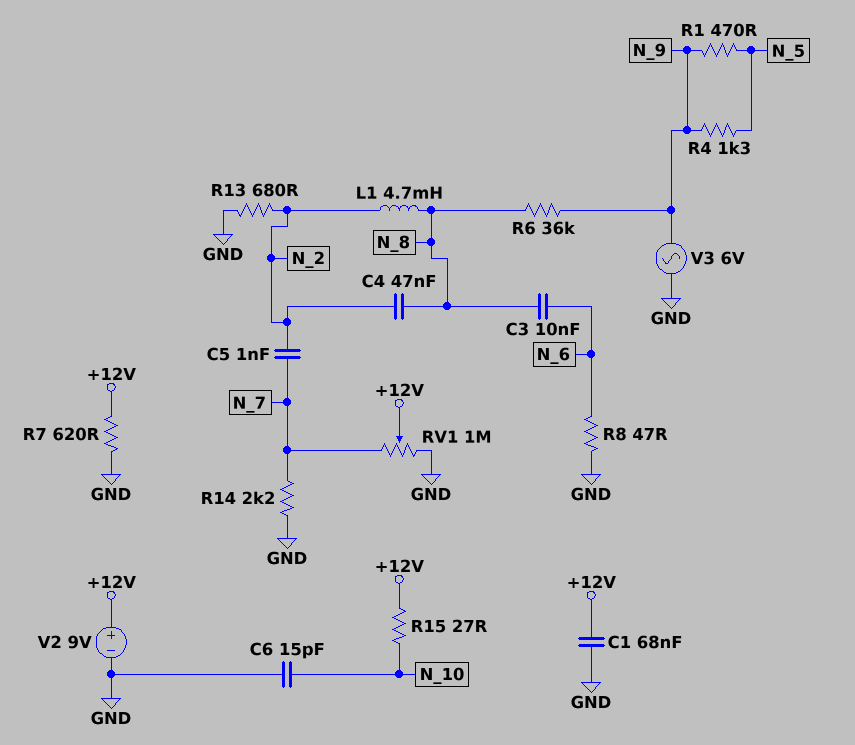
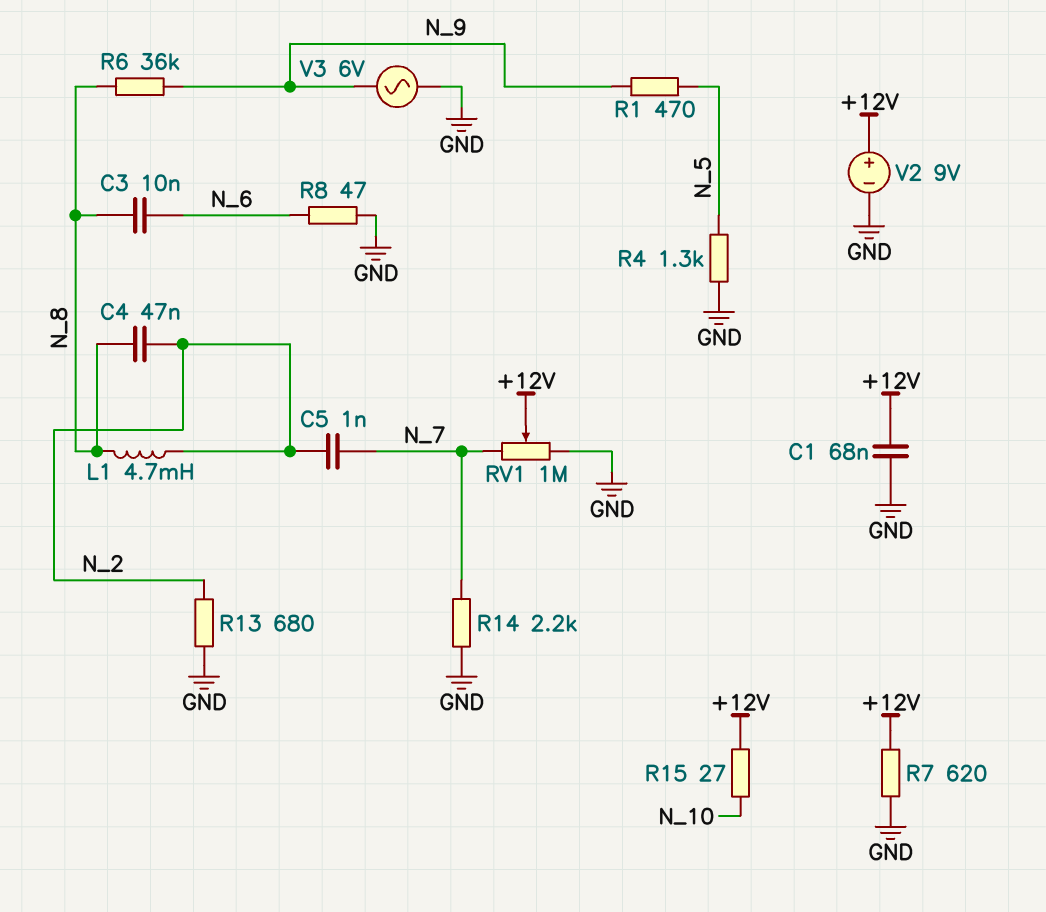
C6: 15pF (GND, N_10) -> none
R4: 1.3k (N_5, N_9) -> 1.3k (GND, N_5)

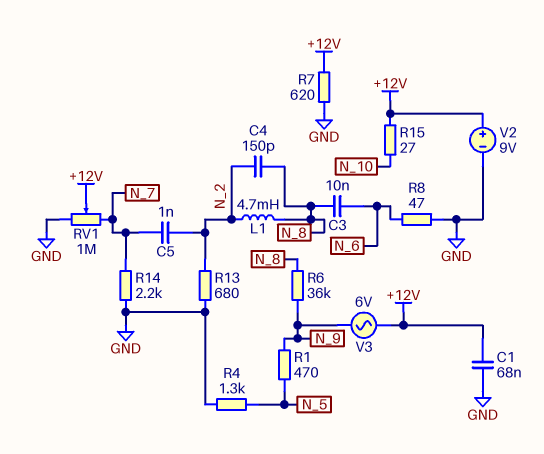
C4: 47nF (N_2, N_8) -> 150pF (N_2, N_8)
V3: AC 6V (GND, N_9) -> AC 6V (+12V, N_9)

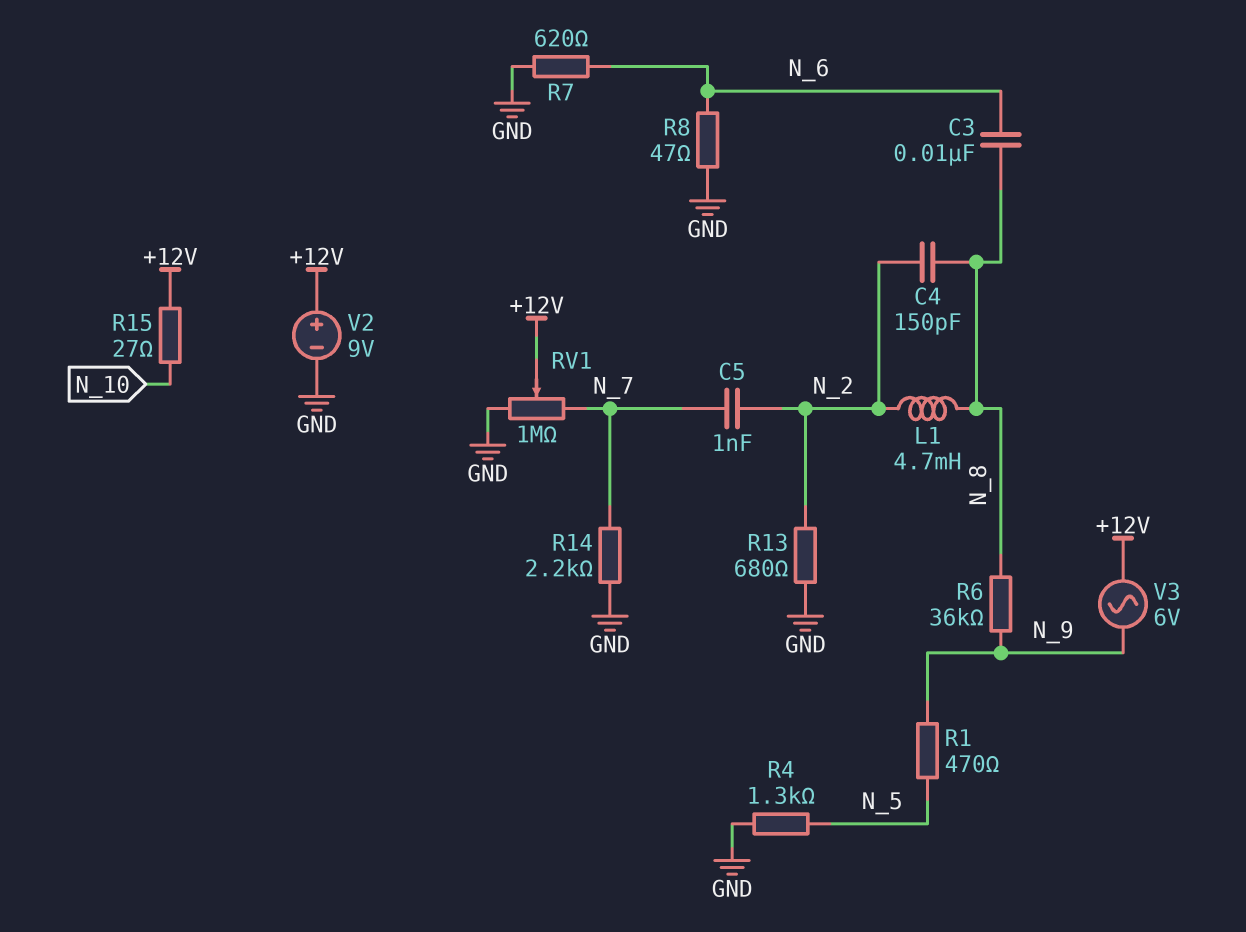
C1: 68nF (+12V, GND) -> none
R7: 620 (+12V, GND) -> 620 (GND, N_6)

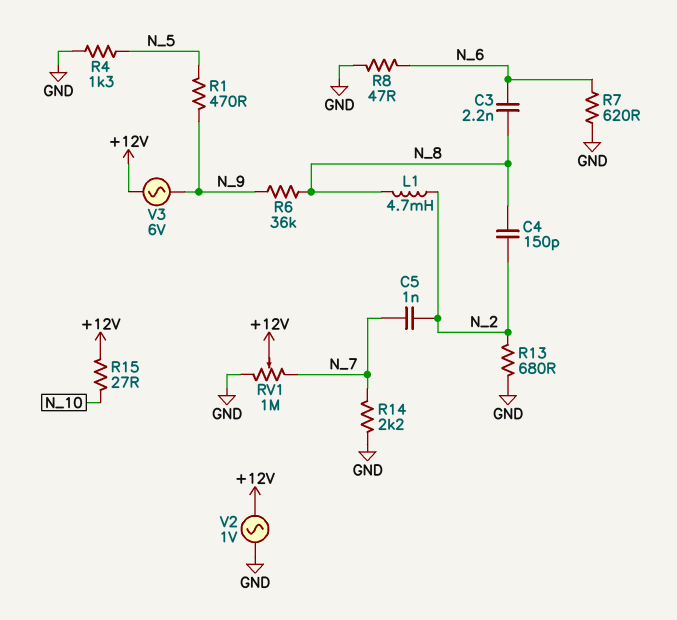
C3: 10nF (N_6, N_8) -> 2.2nF (N_6, N_8)
V2: 9V (plus +12V, minus GND) -> AC 1V (+12V, GND)

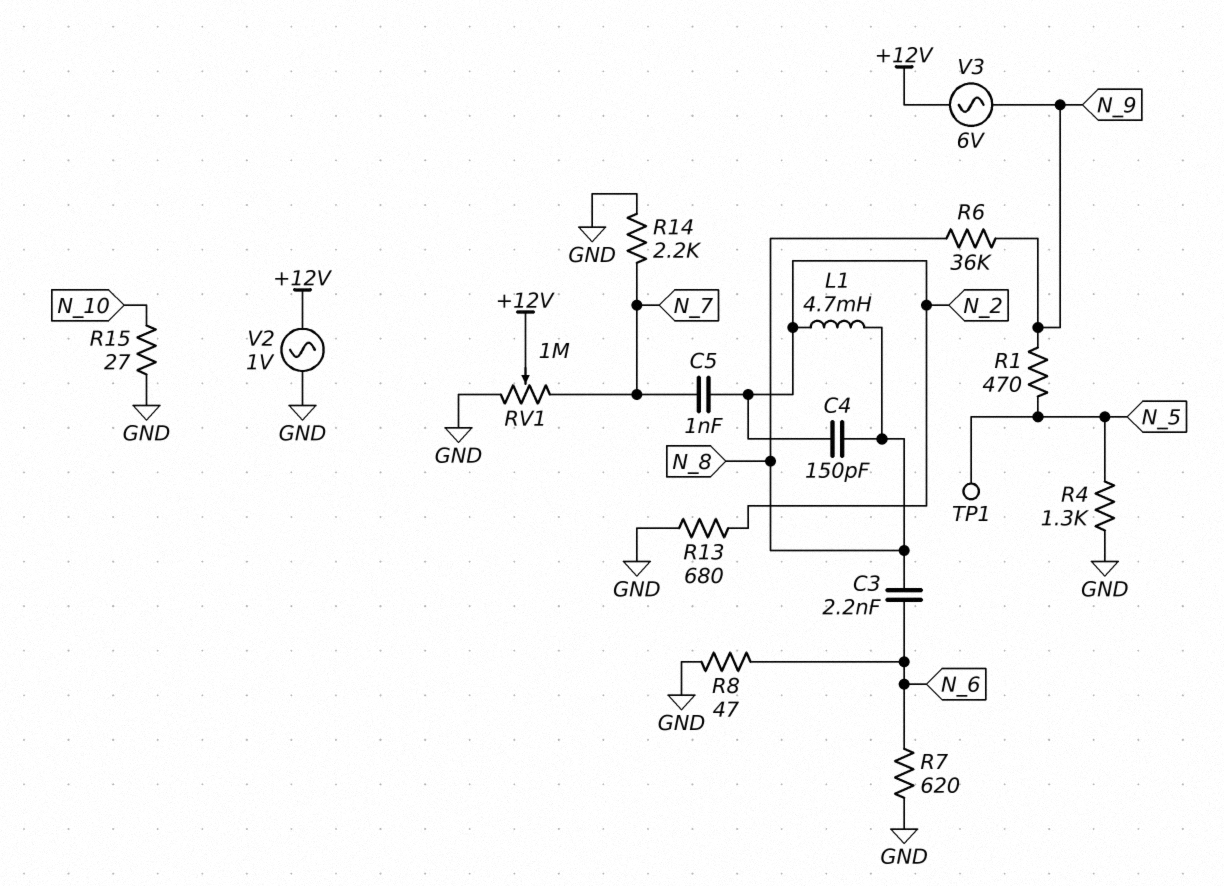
R15: 27 (+12V, N_10) -> 27 (GND, N_10)
TP1: none -> test point (N_5)

